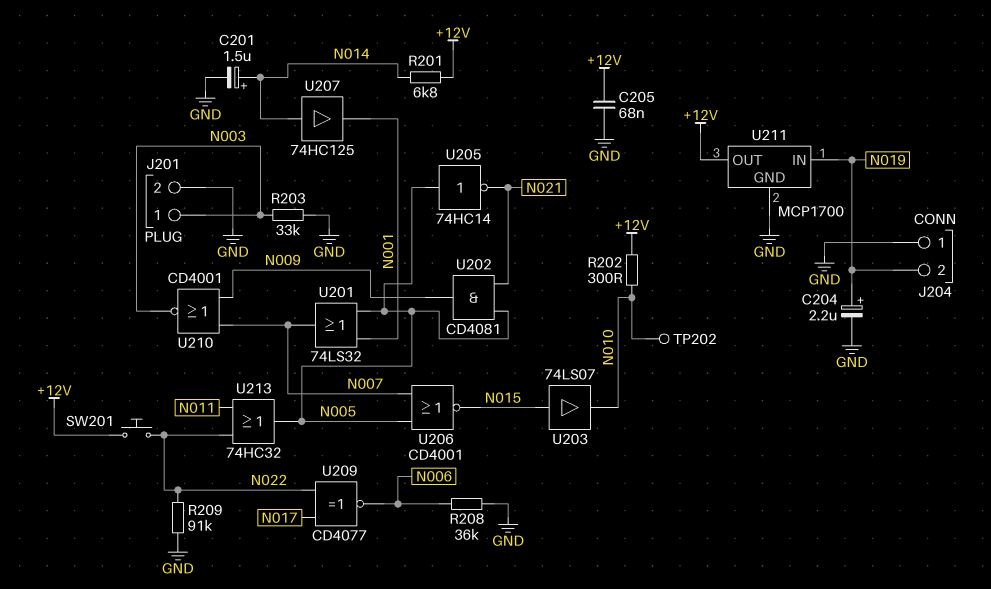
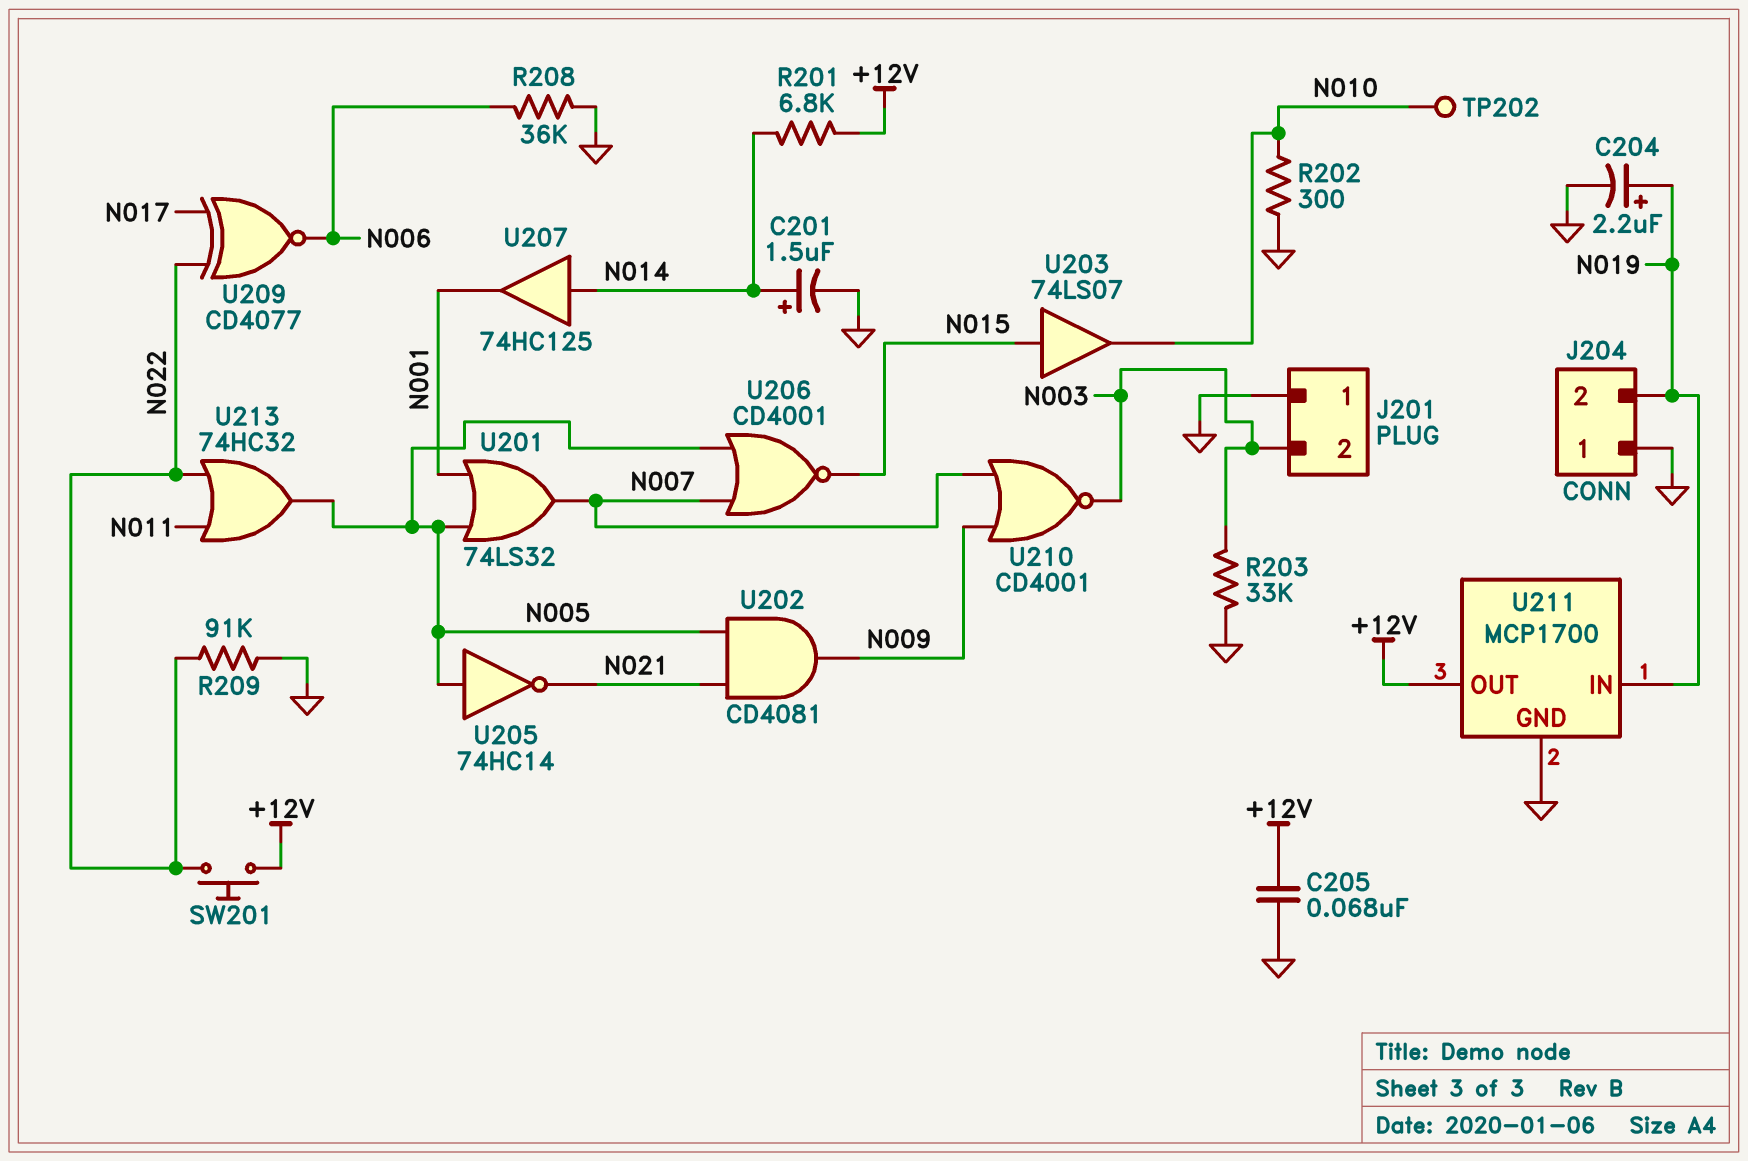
J201 pin 1: N003 -> GND
J201 pin 2: GND -> N003
R202: 300 (+12V, N010) -> 300 (GND, N010)

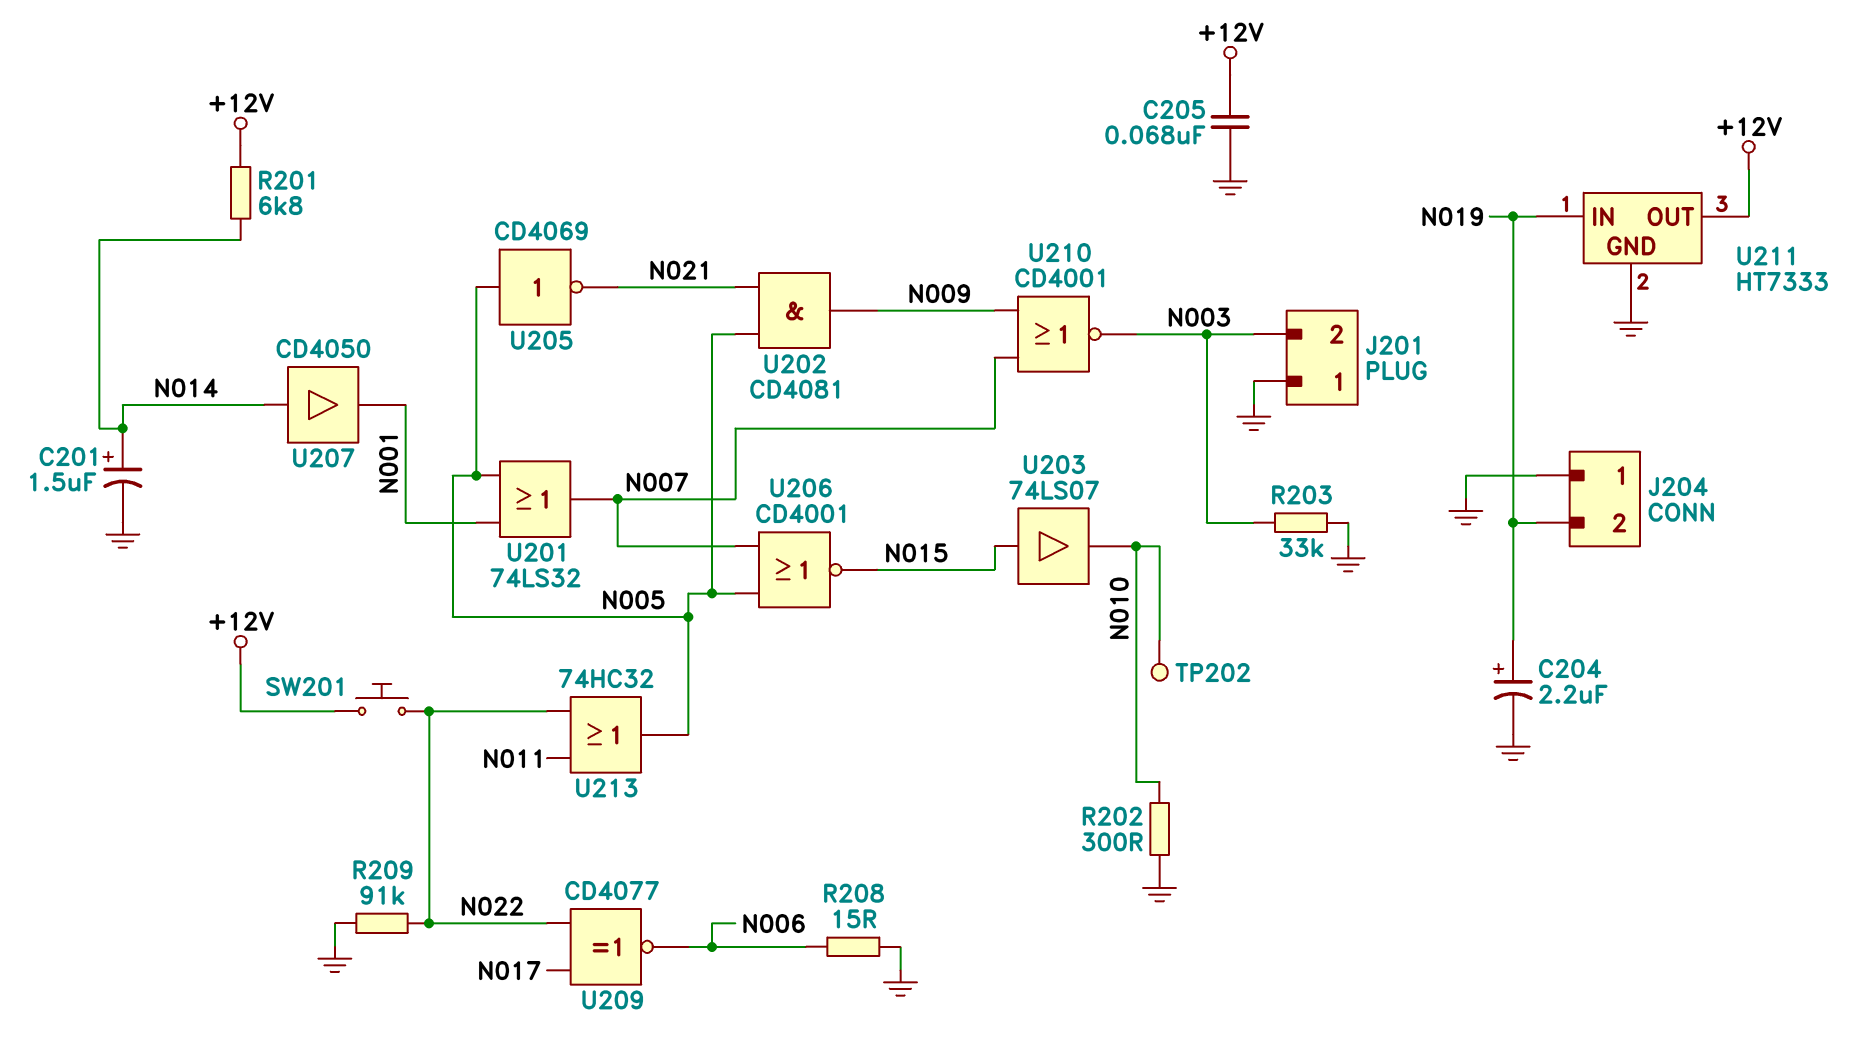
R208: 36k (GND, N006) -> 15 (GND, N006)
U205: NOT 74HC14 (in N005, out N021) -> NOT CD4069 (in N005, out N021)
U207: buffer 74HC125 (in N014, out N001) -> buffer CD4050 (in N014, out N001)
U211: MCP1700 -> HT7333

